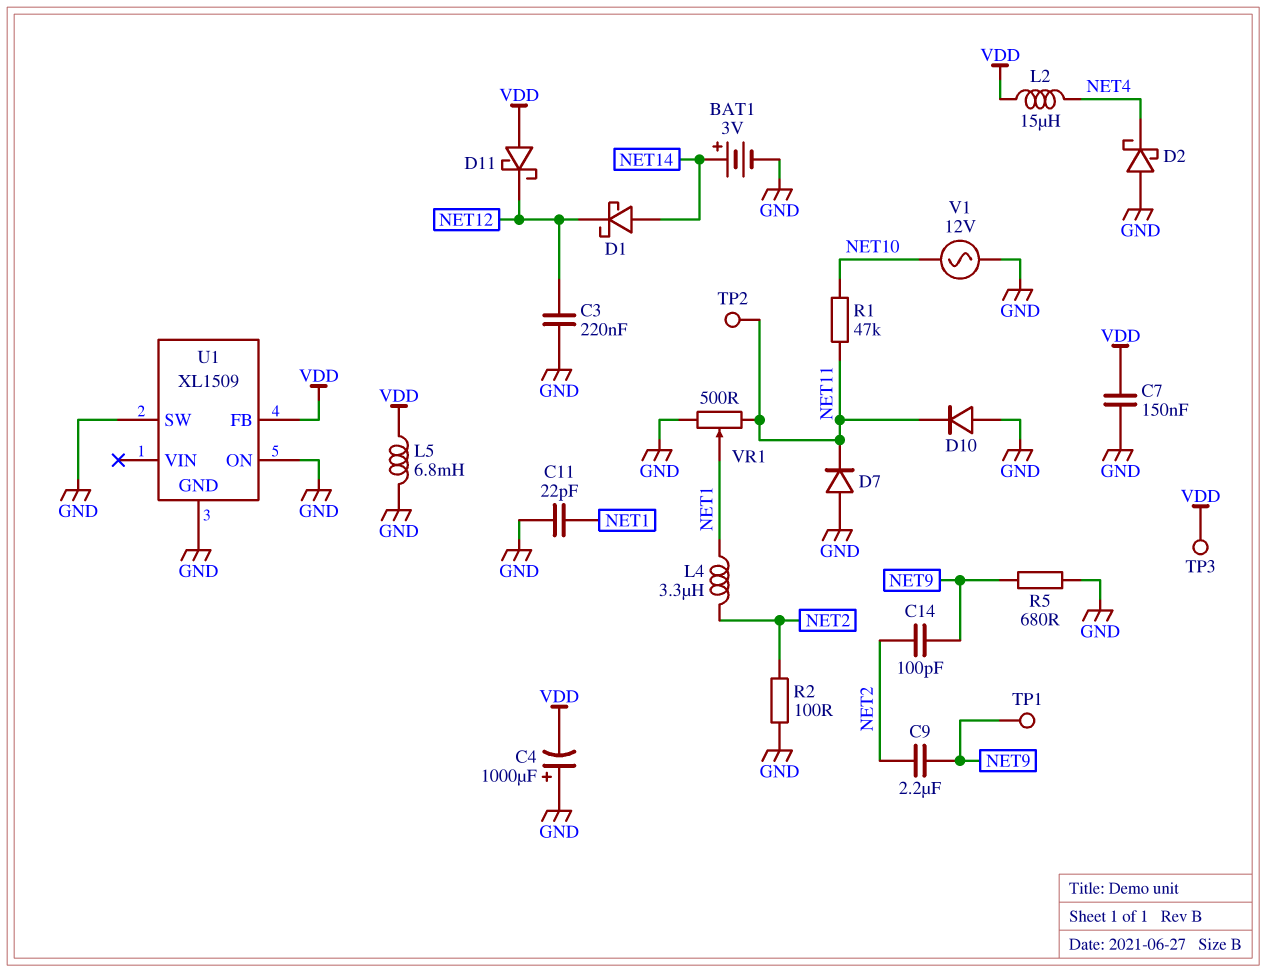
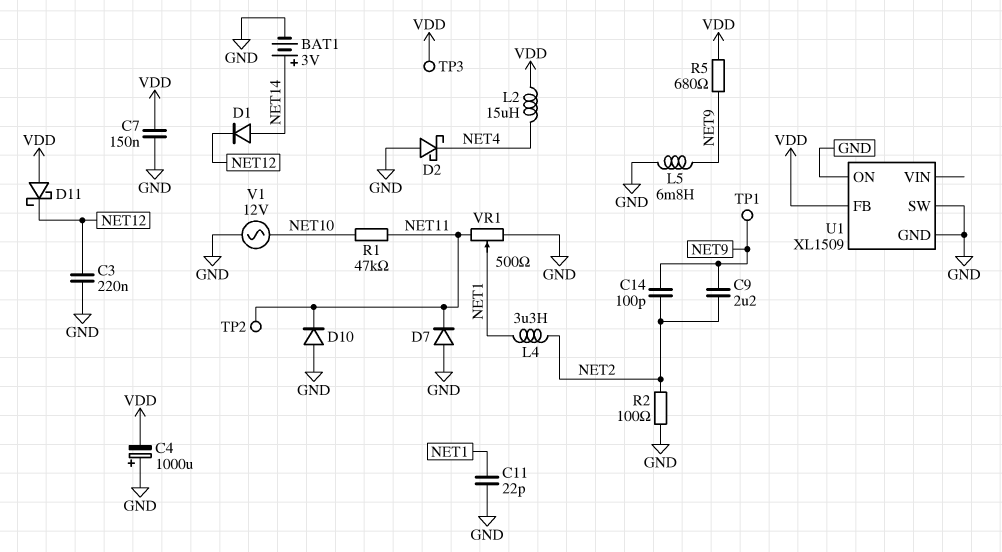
D1: schottky (A NET14, K NET12) -> diode (A NET14, K NET12)
L5: 6.8mH (GND, VDD) -> 6.8mH (GND, NET9)
R5: 680 (GND, NET9) -> 680 (NET9, VDD)

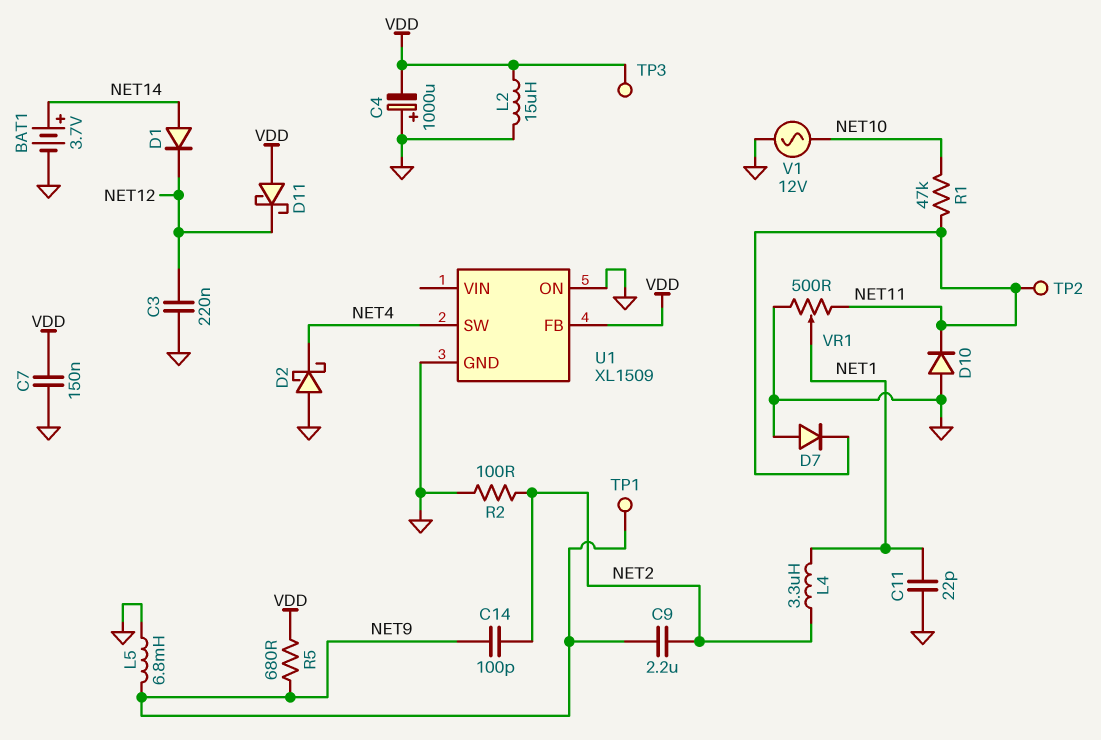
BAT1: 3V (plus NET14, minus GND) -> 3.7V (plus NET14, minus GND)
L2: 15uH (NET4, VDD) -> 15uH (GND, VDD)
U1 pin SW: GND -> NET4

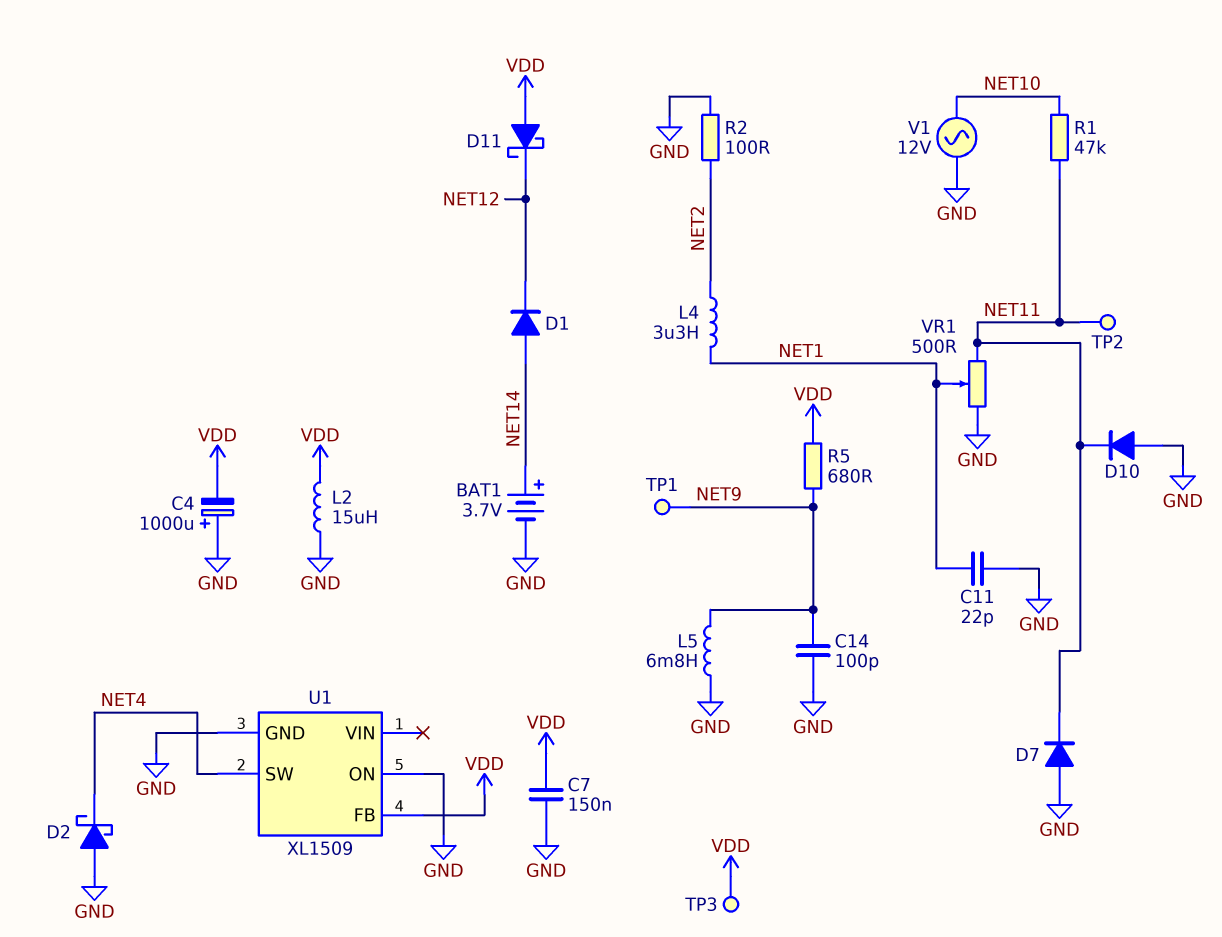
C3: 220nF (GND, NET12) -> none
C9: 2.2uF (NET2, NET9) -> none
C14: 100pF (NET2, NET9) -> 100pF (GND, NET9)

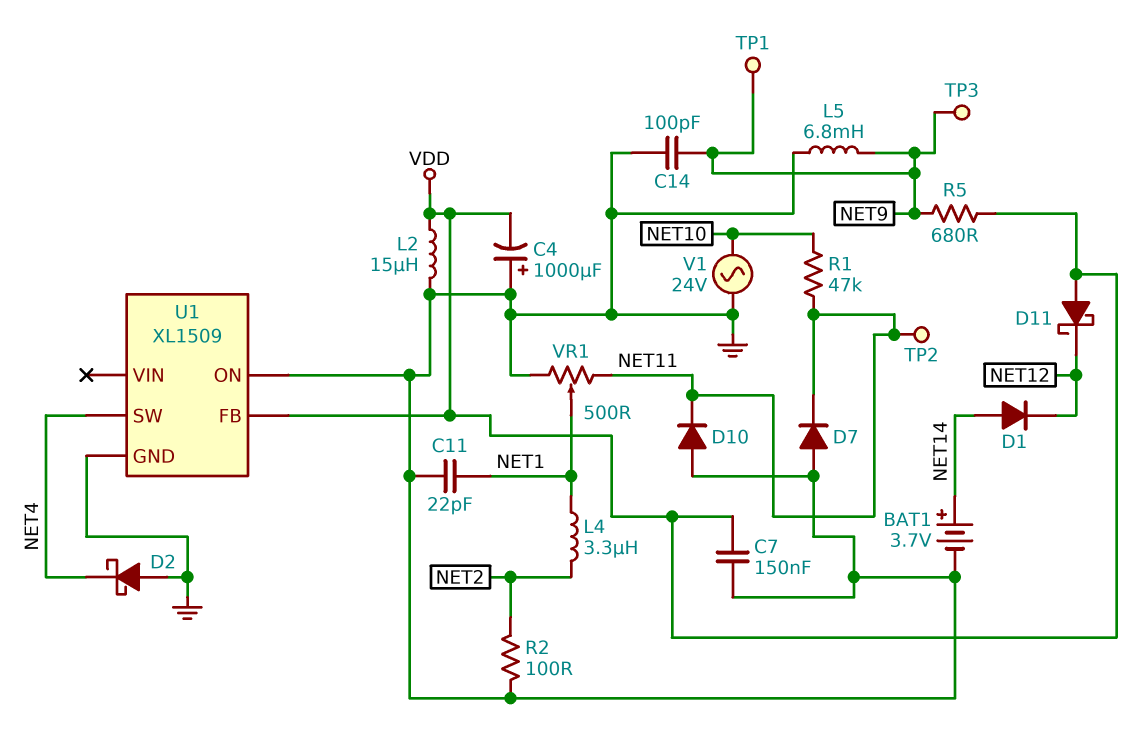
TP3: test point (VDD) -> test point (NET9)
V1: AC 12V (GND, NET10) -> AC 24V (GND, NET10)

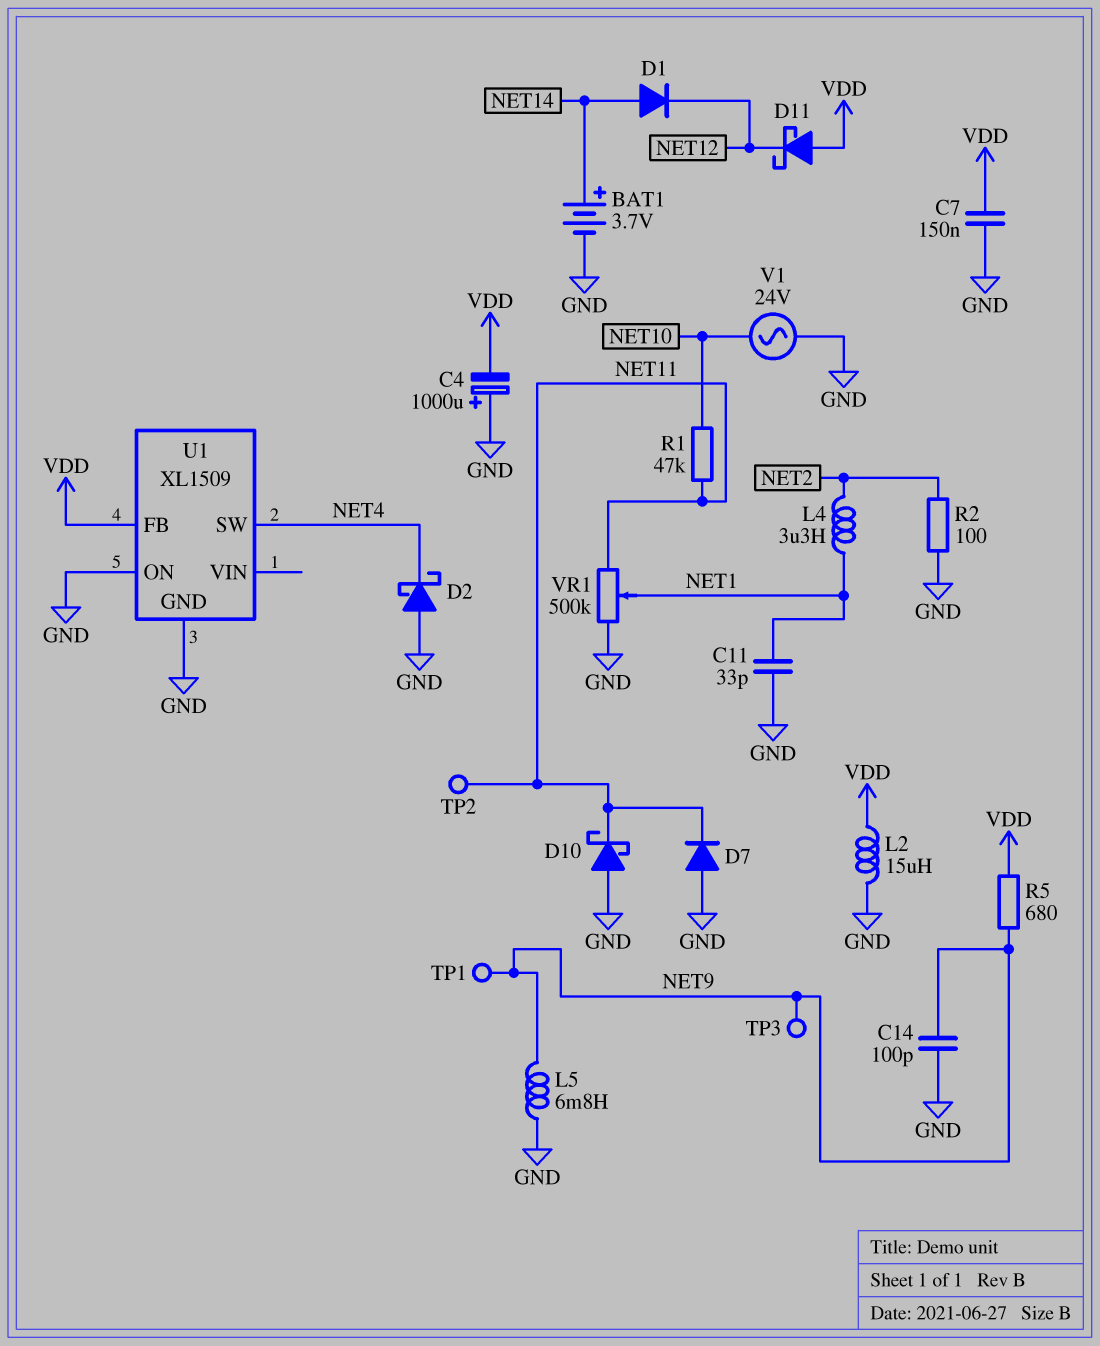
C11: 22pF (GND, NET1) -> 33pF (GND, NET1)
D10: diode (A GND, K NET11) -> schottky (A GND, K NET11)
VR1: 500 (GND, NET11, wiper NET1) -> 500k (GND, NET11, wiper NET1)

